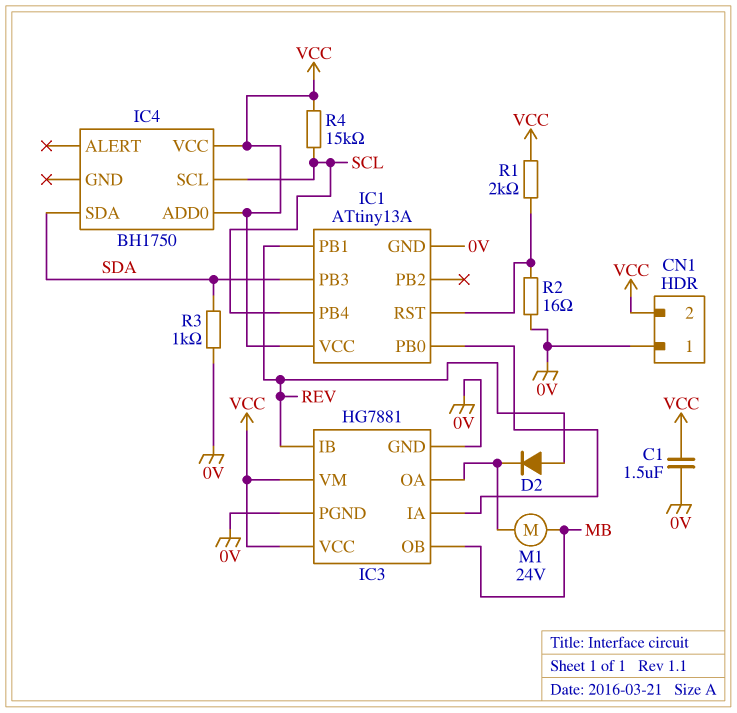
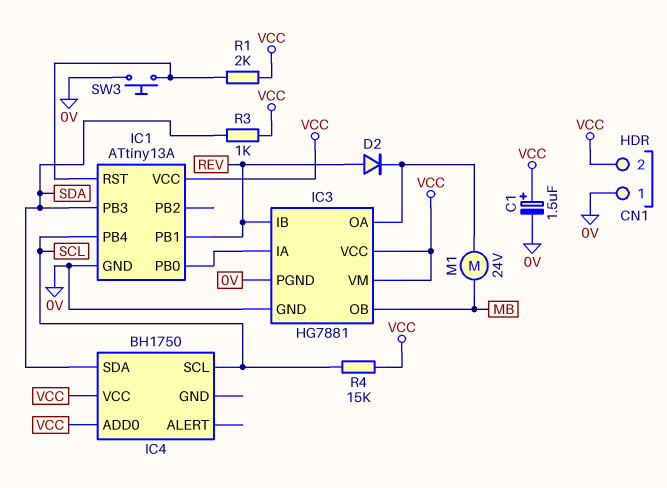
C1: 1.5uF (0V, VCC) -> 1.5uF (plus VCC, minus 0V)
R2: 16 (0V, IC1/RST) -> none
R3: 1k (0V, SDA) -> 1k (SDA, VCC)
SW3: none -> button (0V, IC1/RST)

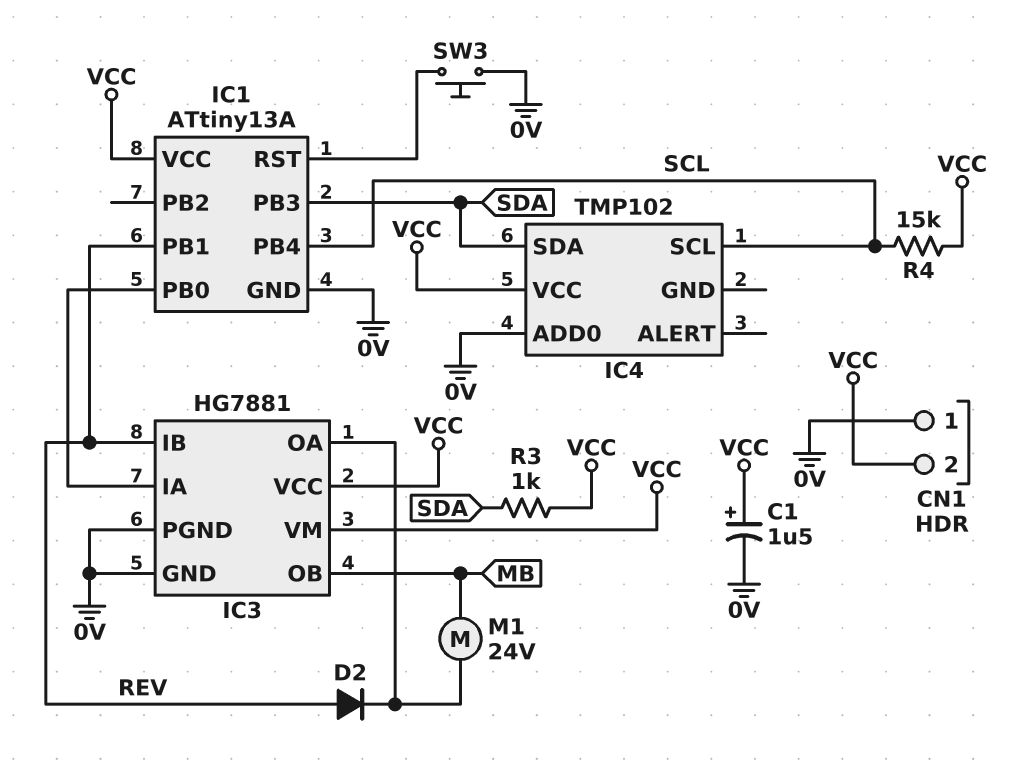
IC4: BH1750 -> TMP102
IC4 pin ADD0: VCC -> 0V
R1: 2k (IC1/RST, VCC) -> none

